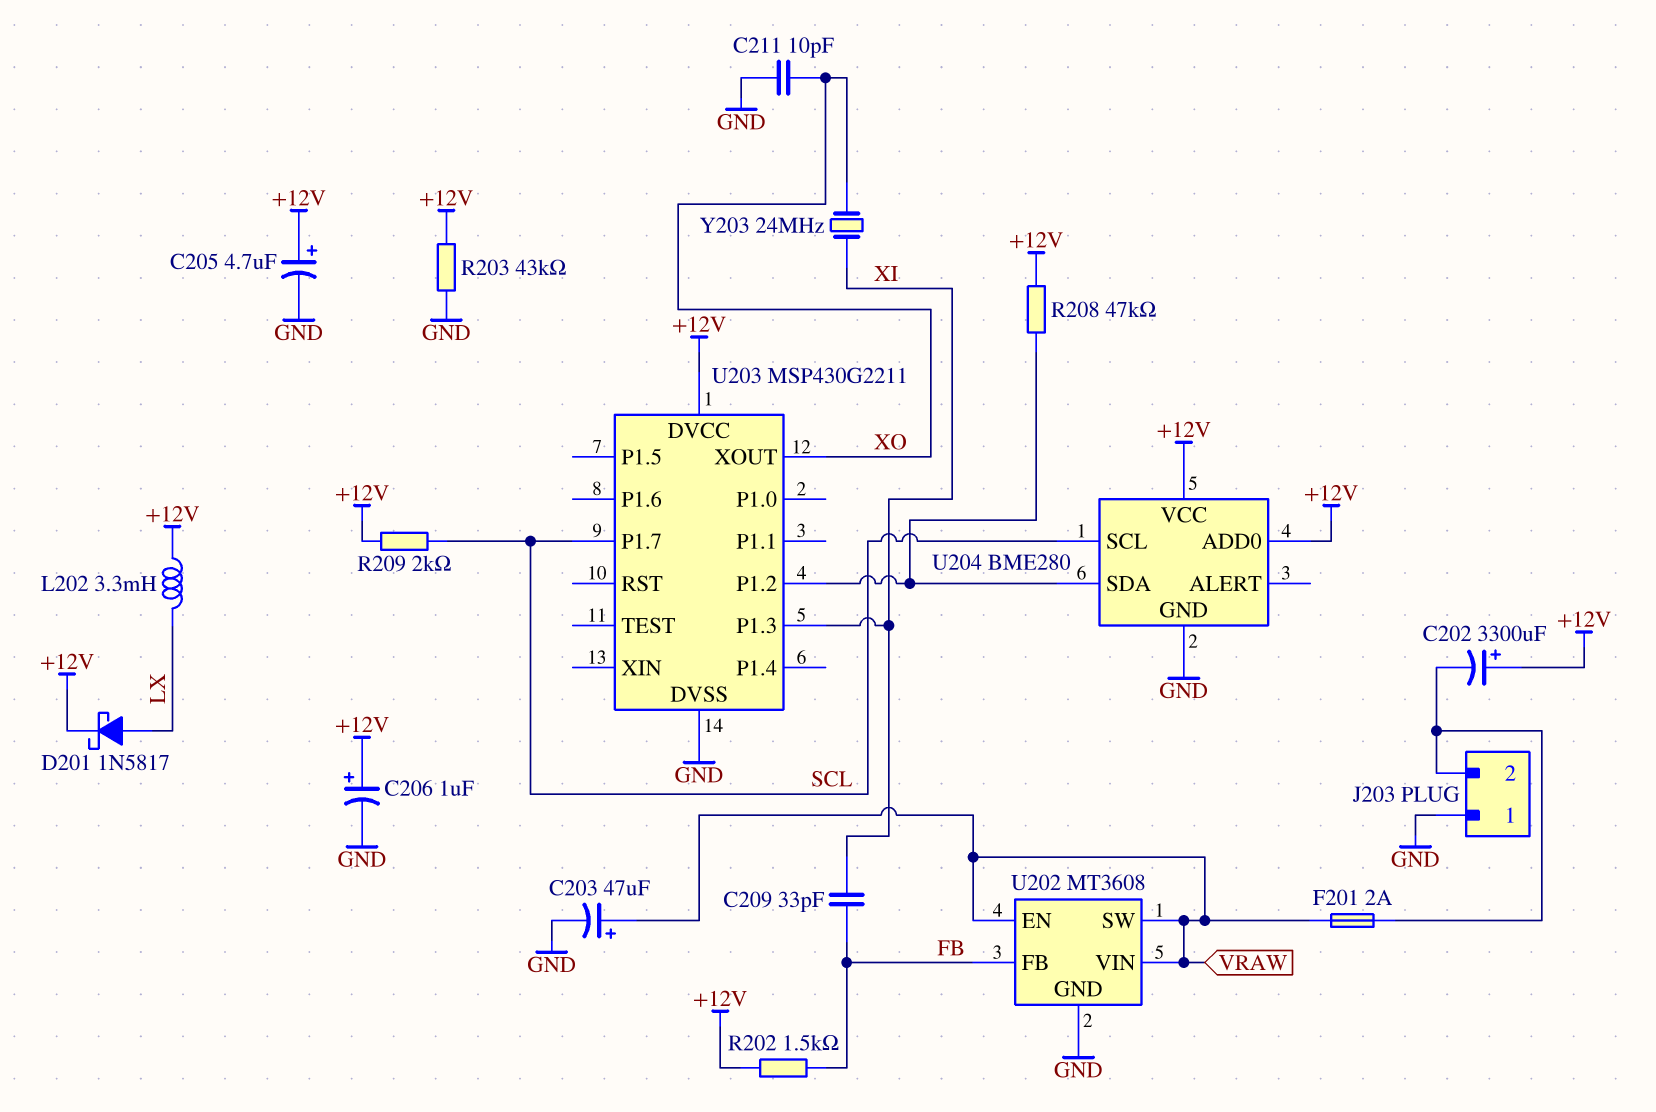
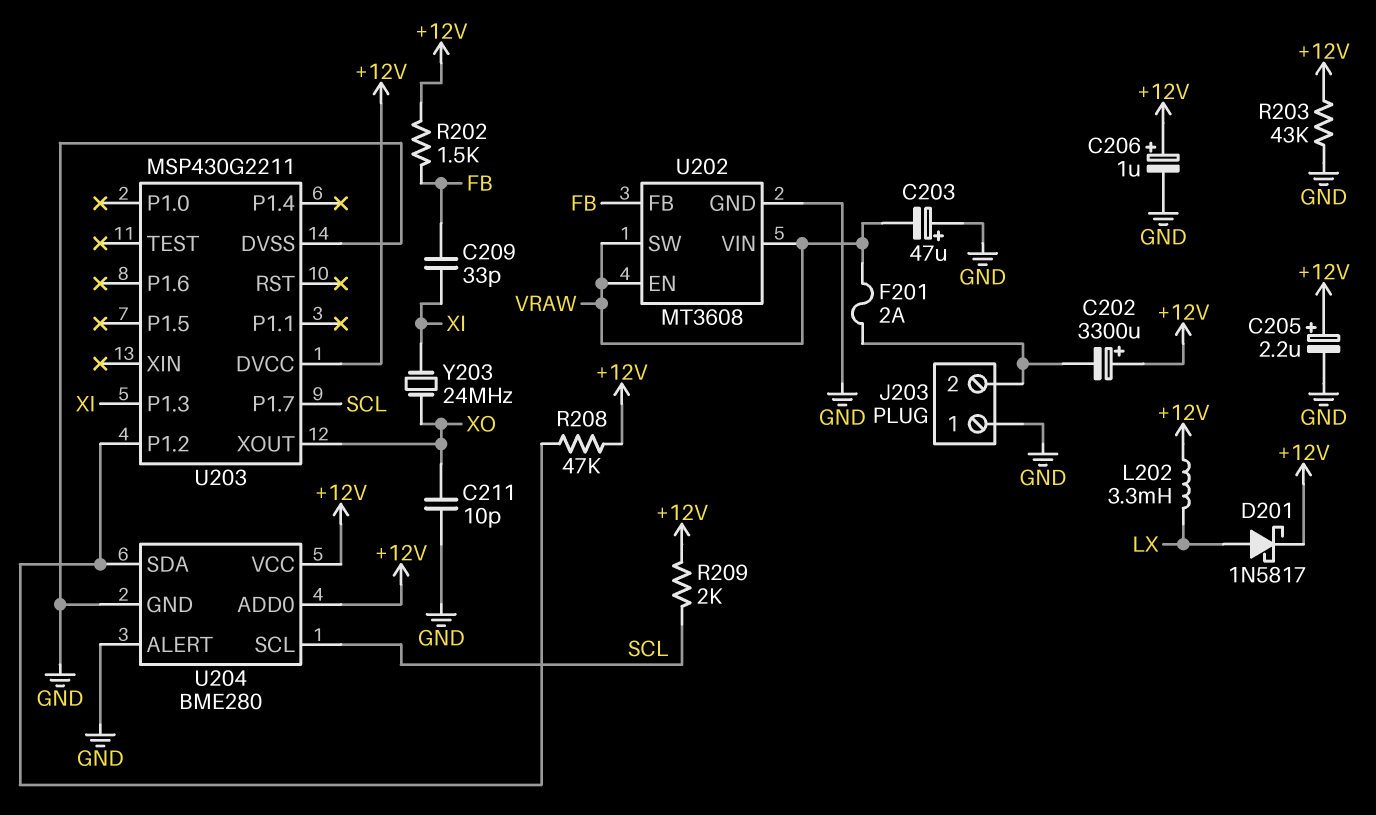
C203: 47uF (plus VRAW, minus GND) -> 47uF (plus GND, minus VRAW)
C205: 4.7uF (plus +12V, minus GND) -> 2.2uF (plus +12V, minus GND)
U204 pin ALERT: none -> GND

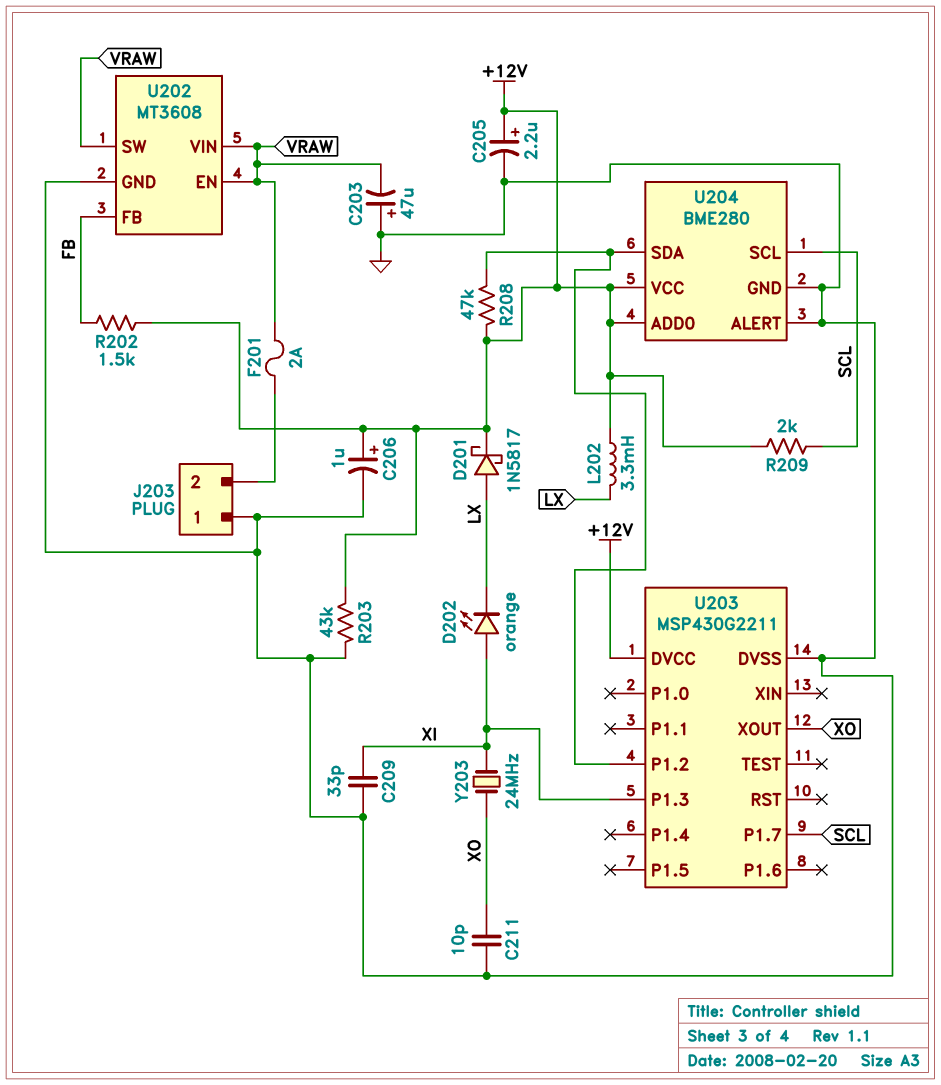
C202: 3300uF (plus +12V, minus J203/2) -> none
C209: 33pF (FB, XI) -> 33pF (GND, XI)
D202: none -> LED orange (A XI, K LX)

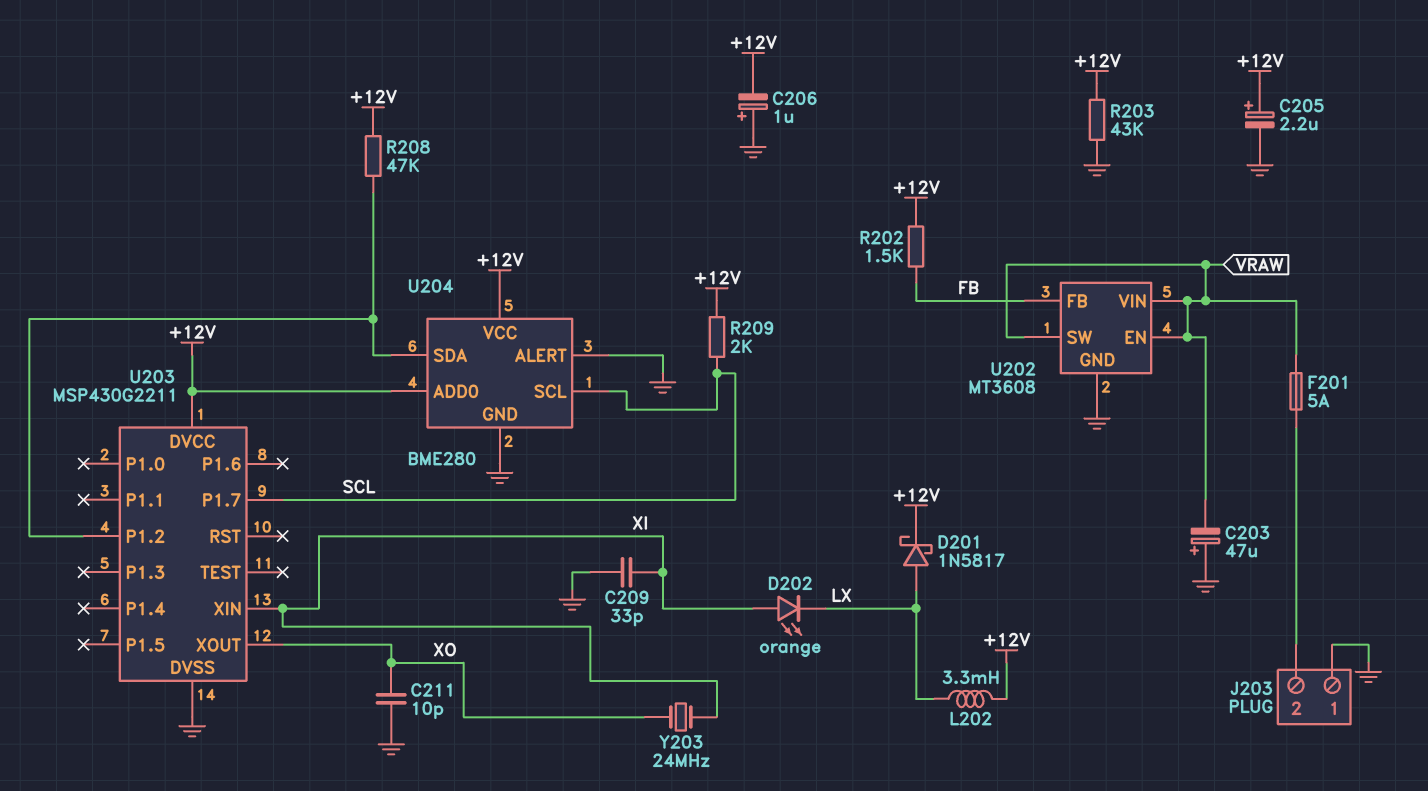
C206: 1uF (plus +12V, minus GND) -> 1uF (plus GND, minus +12V)
F201: 2A (J203/2, VRAW) -> 5A (J203/2, VRAW)
U203 pin P1.3: XI -> none
U203 pin XIN: none -> XI

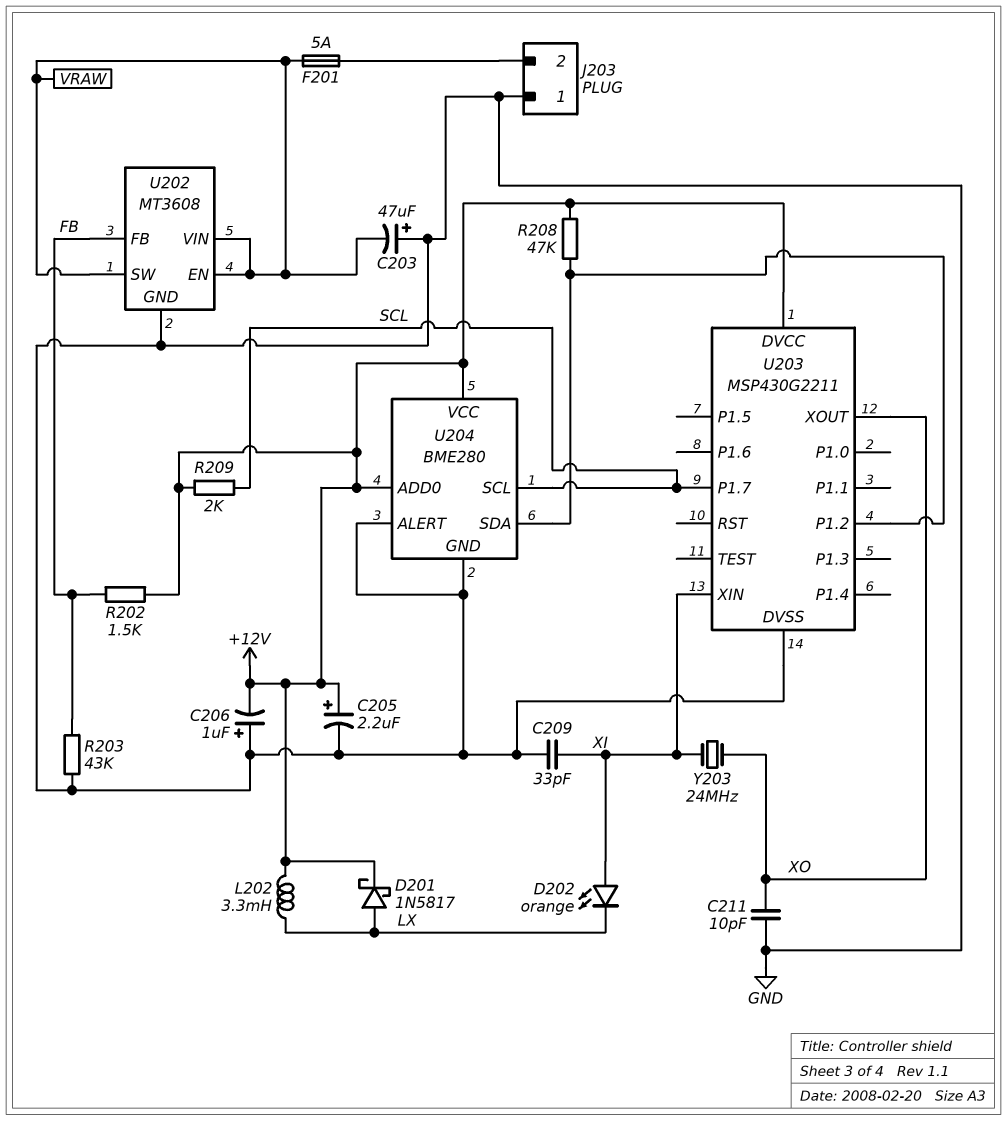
R203: 43k (+12V, GND) -> 43k (FB, GND)

